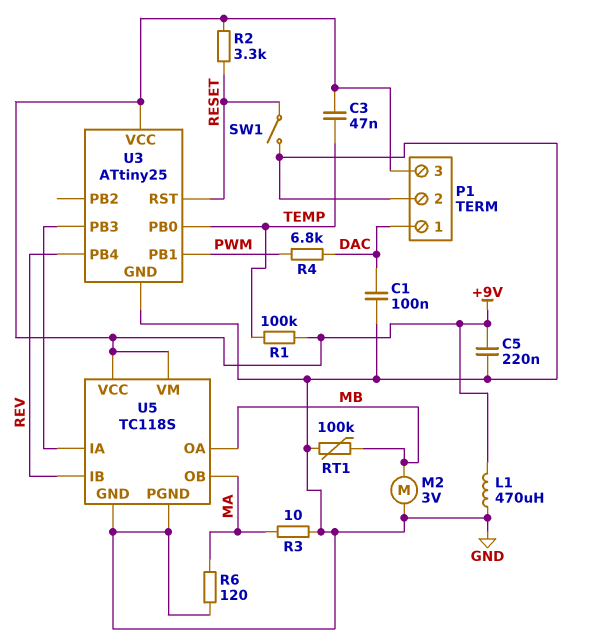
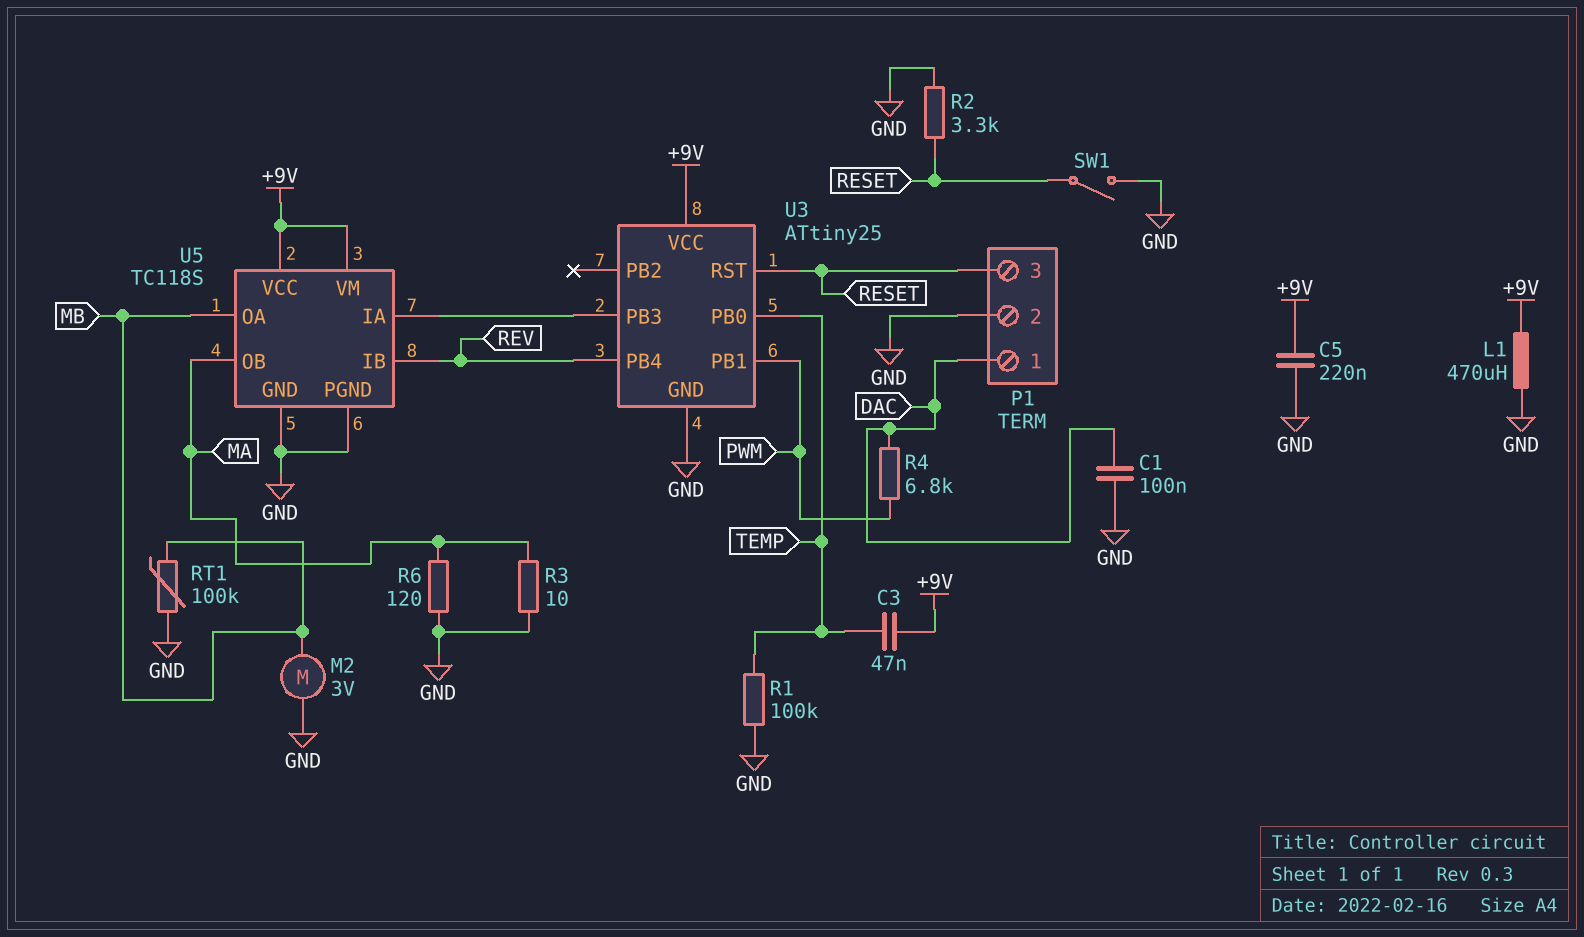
P1 pin 3: +9V -> RESET
R1: 100k (+9V, TEMP) -> 100k (GND, TEMP)
R2: 3.3k (+9V, RESET) -> 3.3k (GND, RESET)

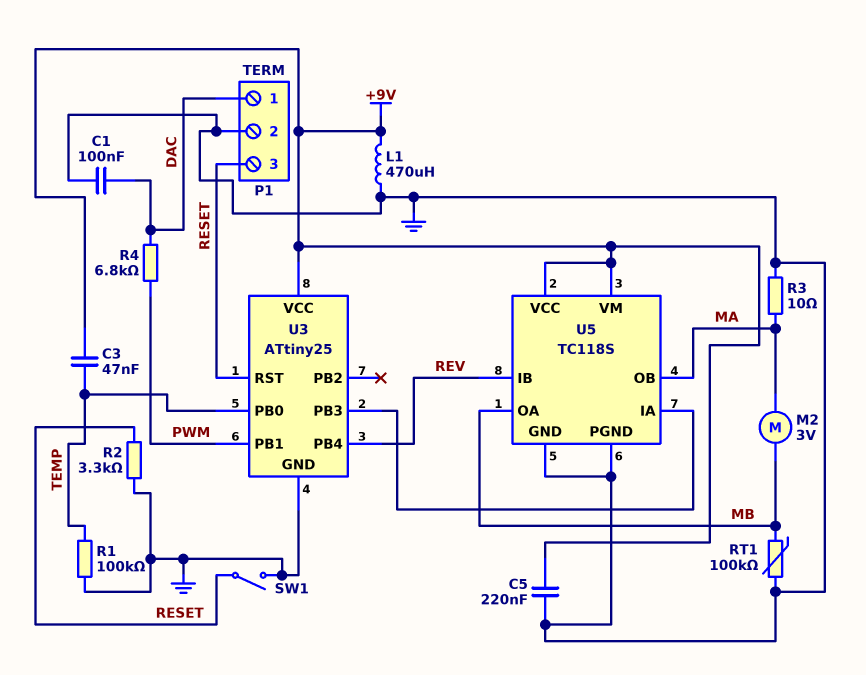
M2: motor 3V (GND, MB) -> motor 3V (MA, MB)
R6: 120 (GND, MA) -> none

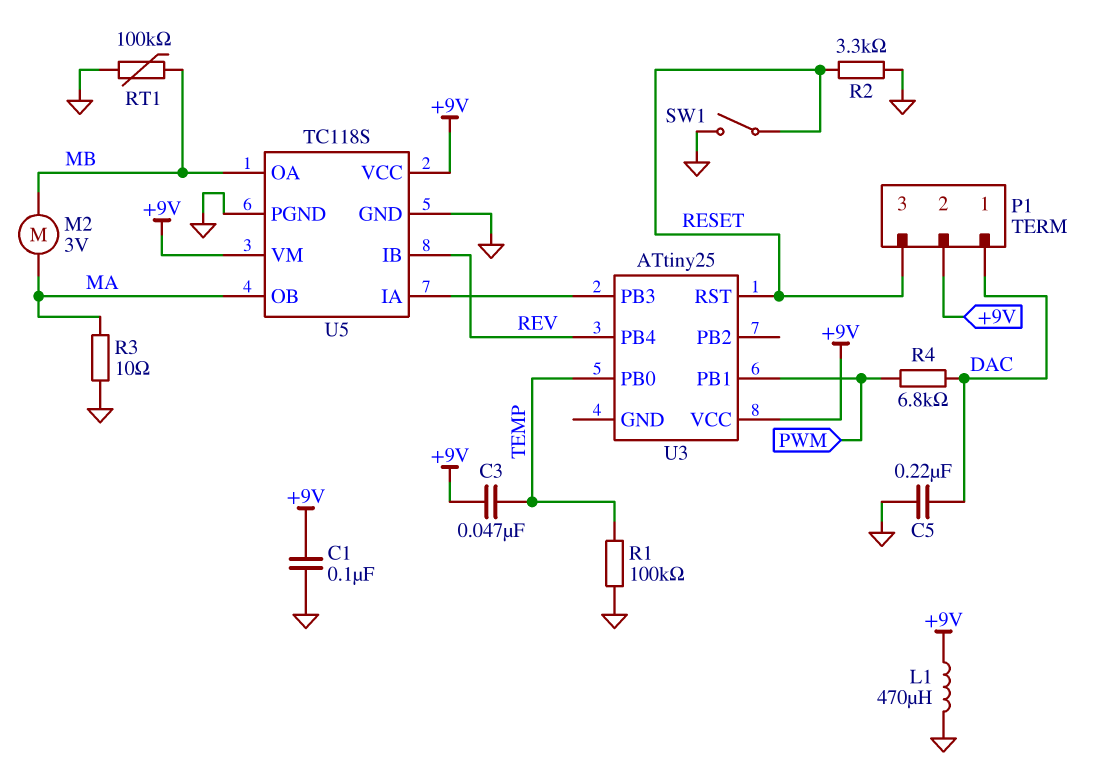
C1: 100nF (DAC, GND) -> 100nF (+9V, GND)
C5: 220nF (+9V, GND) -> 220nF (DAC, GND)
P1 pin 2: GND -> +9V
U3 pin GND: GND -> none

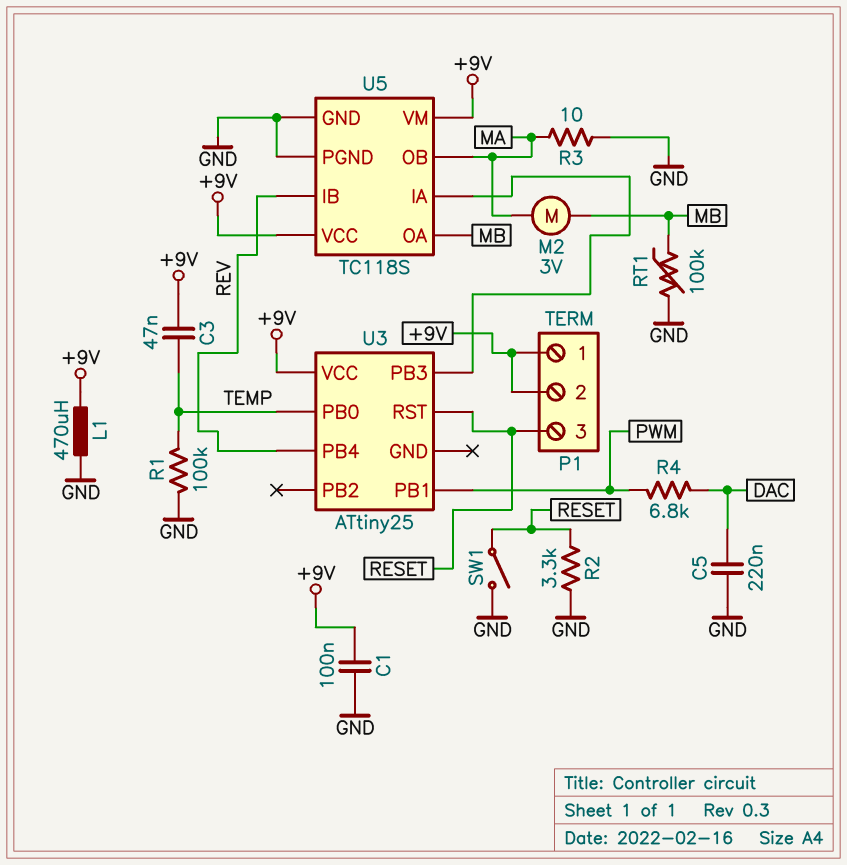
P1 pin 1: DAC -> +9V

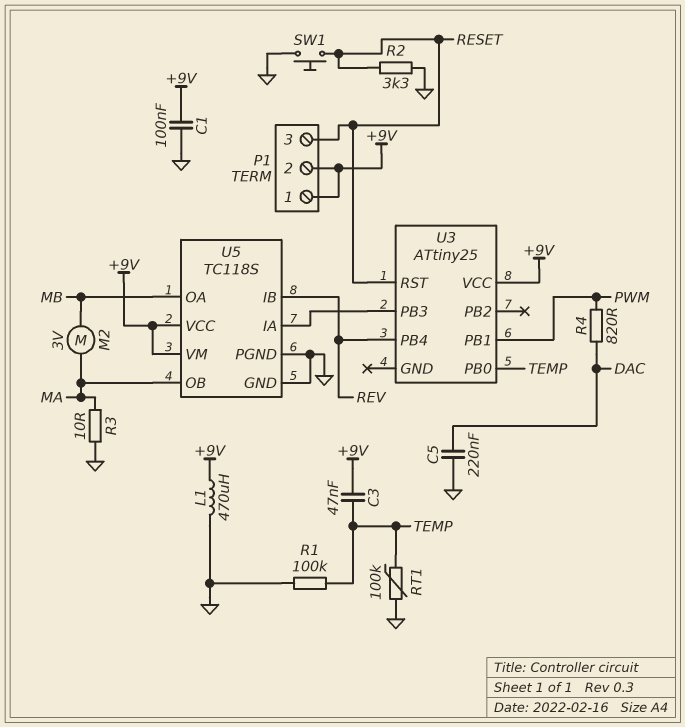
R4: 6.8k (DAC, PWM) -> 820 (DAC, PWM)
RT1: 100k (GND, MB) -> 100k (GND, TEMP)
SW1: switch (GND, RESET) -> button (GND, RESET)

